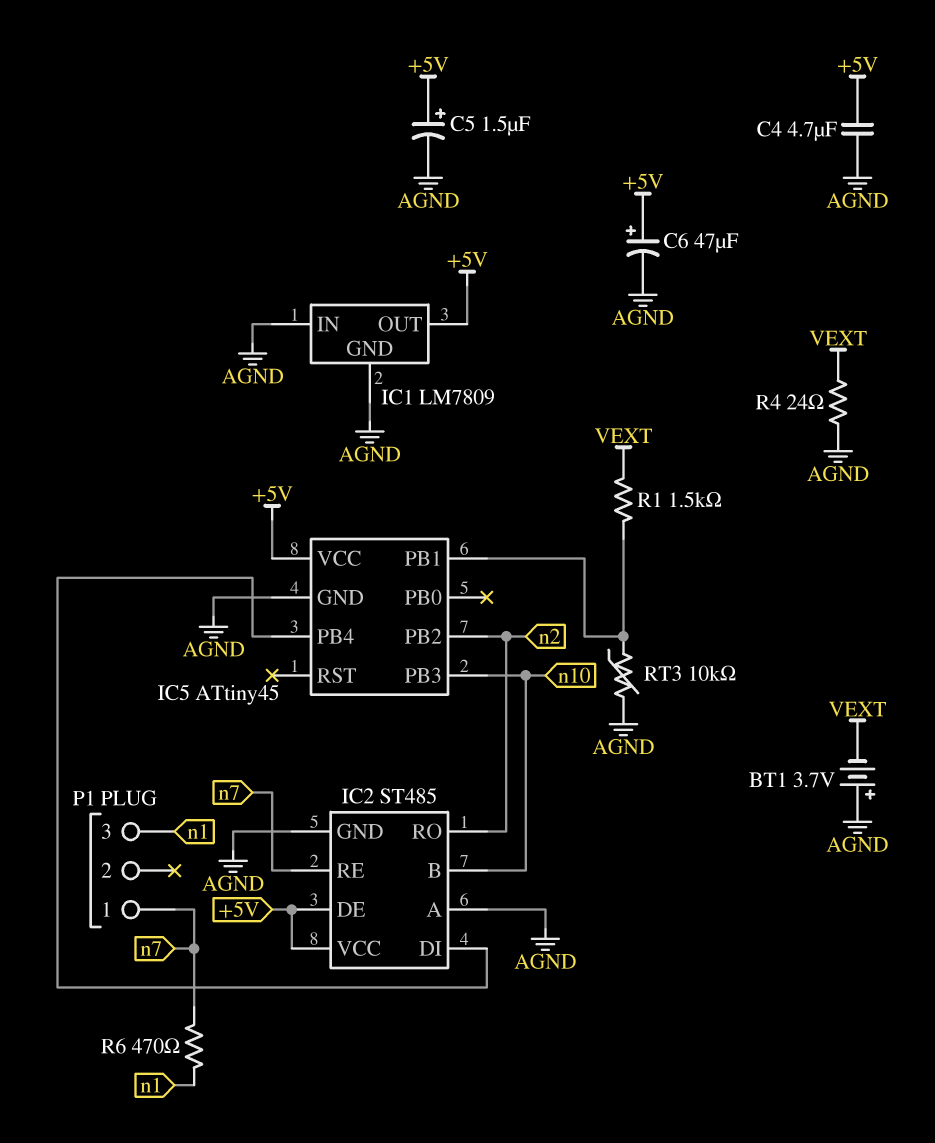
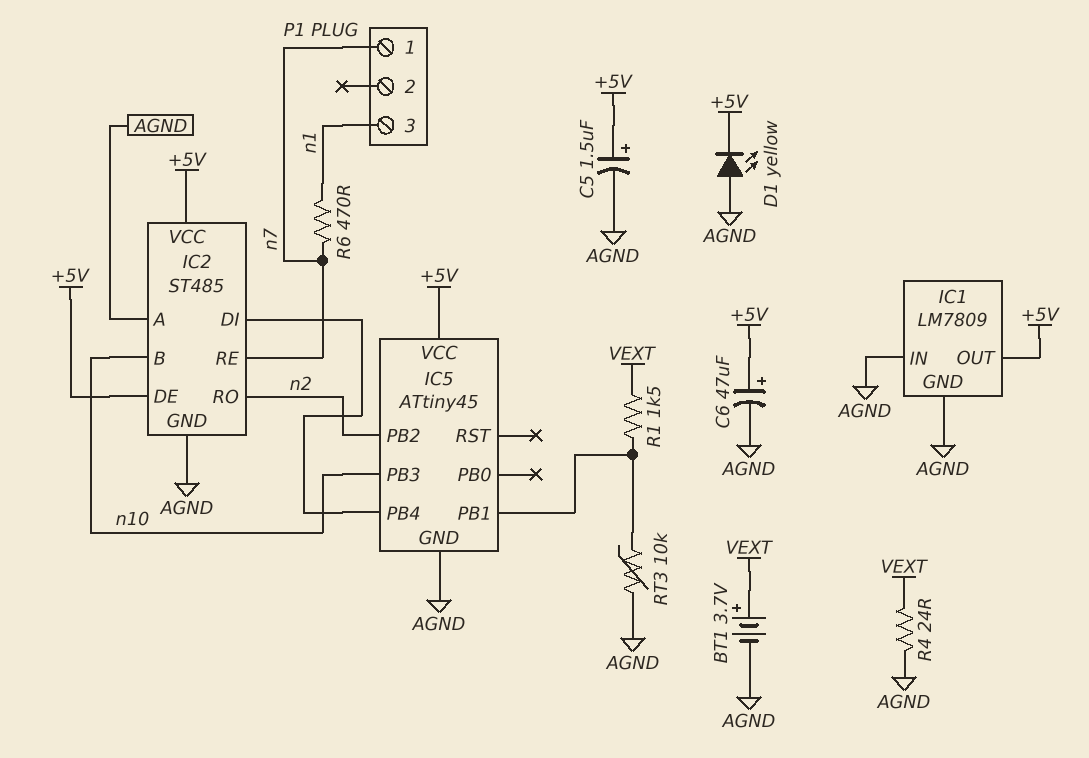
BT1: 3.7V (plus AGND, minus VEXT) -> 3.7V (plus VEXT, minus AGND)
C4: 4.7uF (+5V, AGND) -> none
D1: none -> LED yellow (A AGND, K +5V)

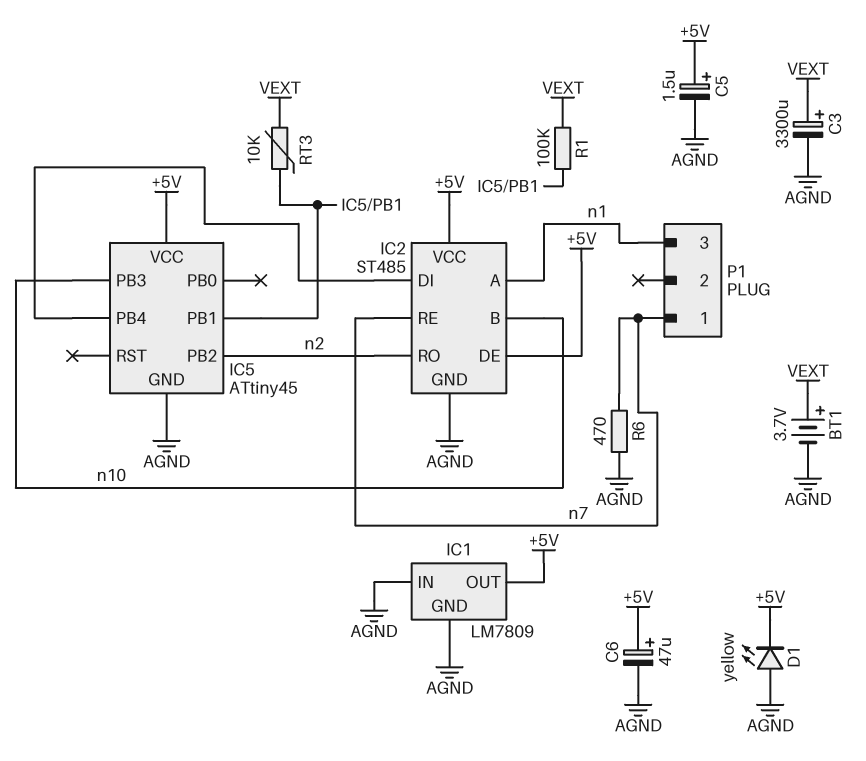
C3: none -> 3300uF (plus VEXT, minus AGND)
IC2 pin A: AGND -> n1
R1: 1.5k (IC5/PB1, VEXT) -> 100k (IC5/PB1, VEXT)
R4: 24 (AGND, VEXT) -> none
R6: 470 (n1, n7) -> 470 (AGND, n7)
RT3: 10k (AGND, IC5/PB1) -> 10k (IC5/PB1, VEXT)

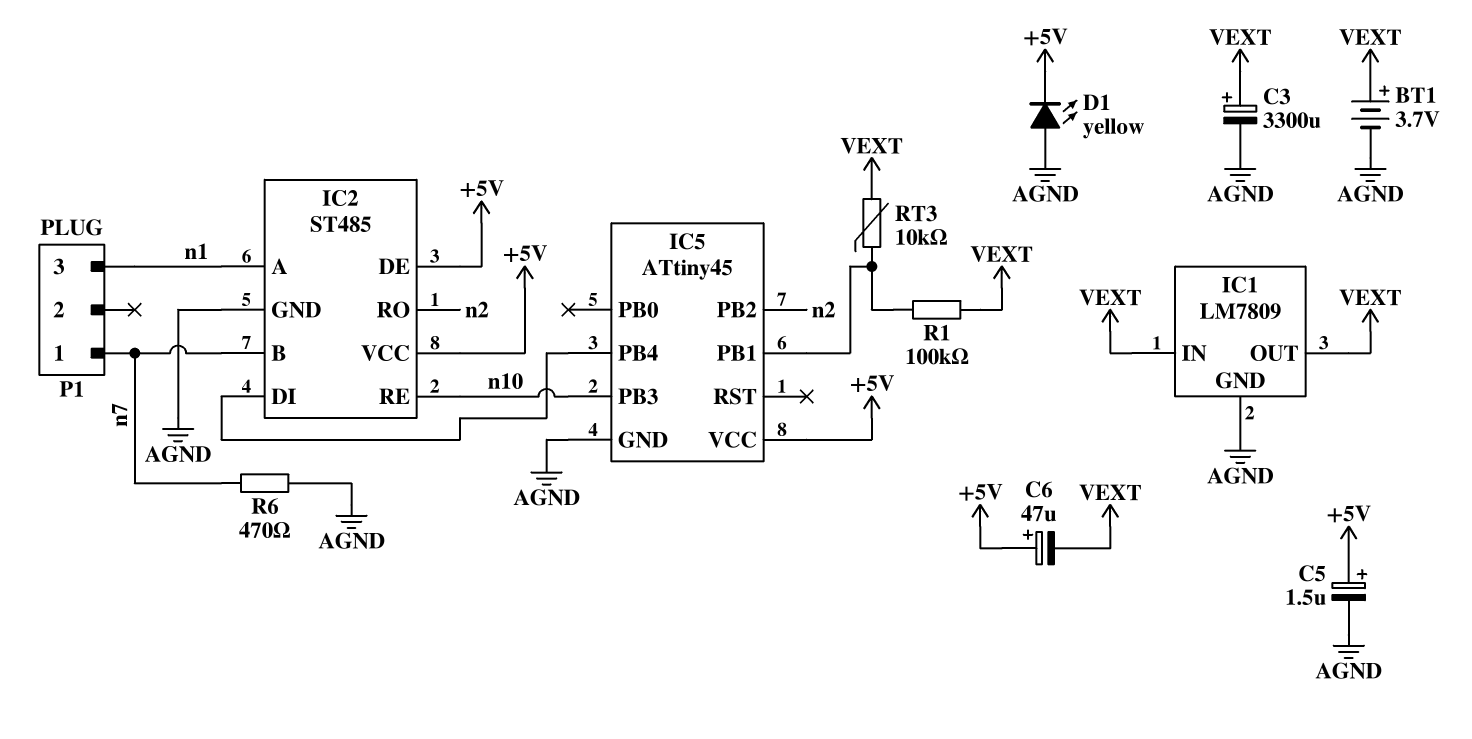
C6: 47uF (plus +5V, minus AGND) -> 47uF (plus +5V, minus VEXT)
IC1 pin IN: AGND -> VEXT
IC1 pin OUT: +5V -> VEXT
IC2 pin B: n10 -> n7
IC2 pin RE: n7 -> n10

